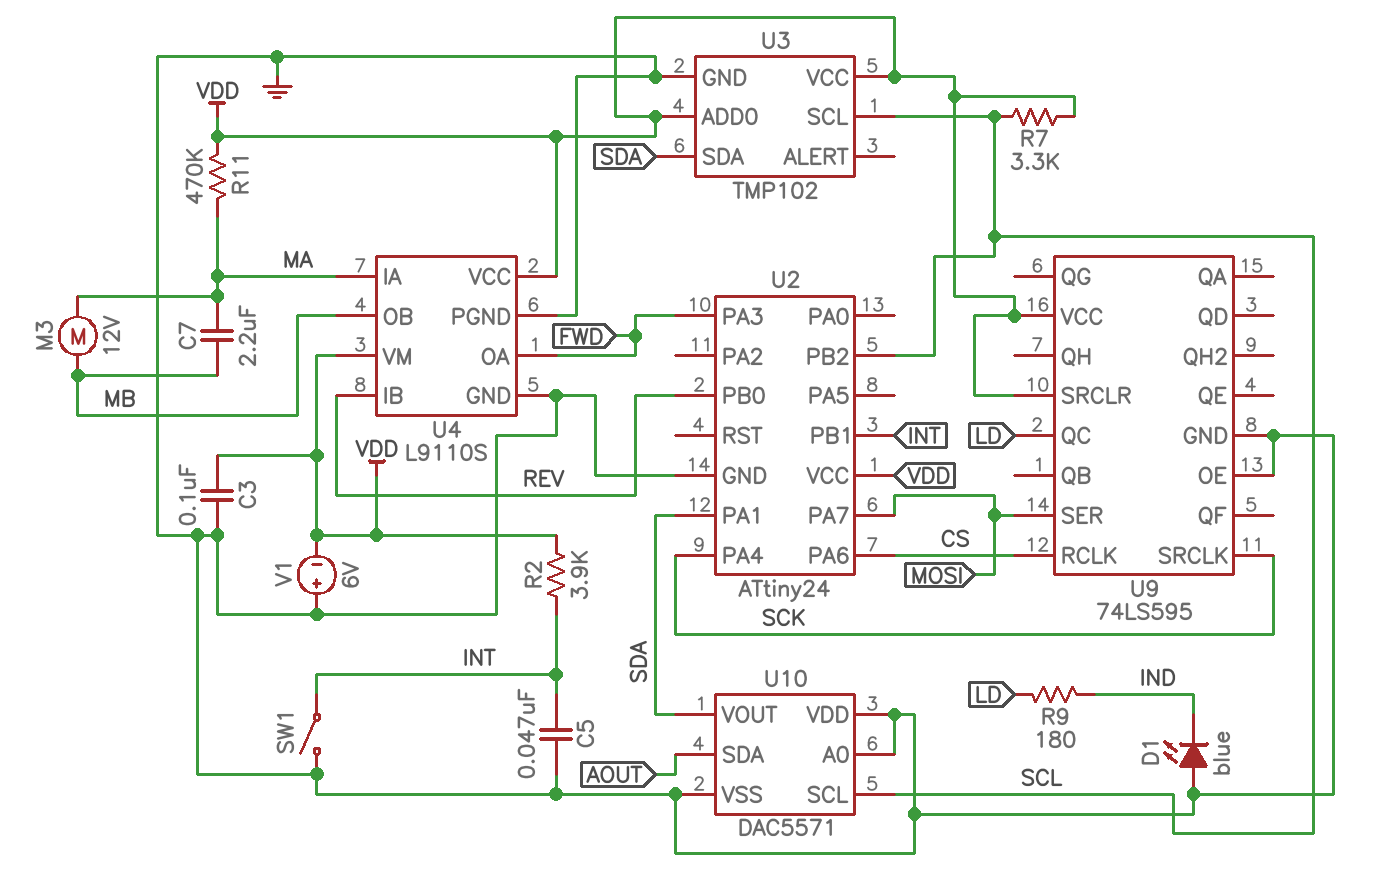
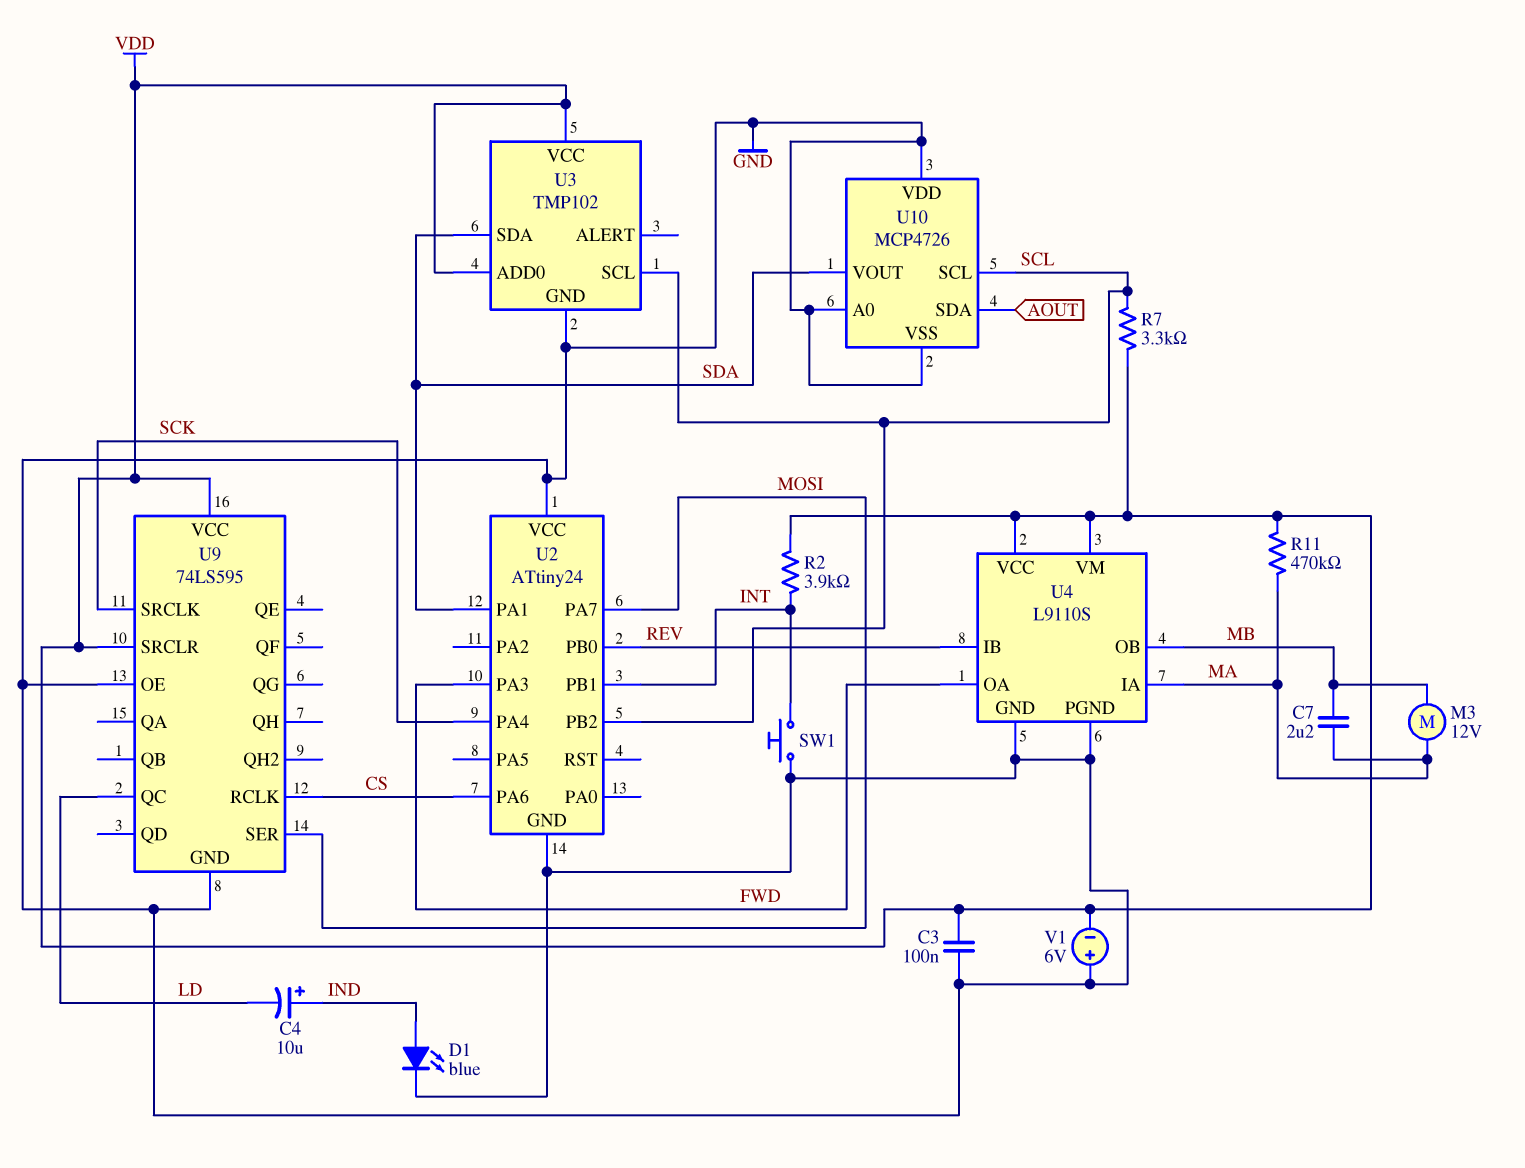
C4: none -> 10uF (plus IND, minus LD)
C5: 47nF (GND, INT) -> none
D1: LED blue (A GND, K IND) -> LED blue (A IND, K GND)
R9: 180 (IND, LD) -> none
SW1: switch (GND, INT) -> button (GND, INT)
U2 pin VCC: VDD -> GND
U10: DAC5571 -> MCP4726

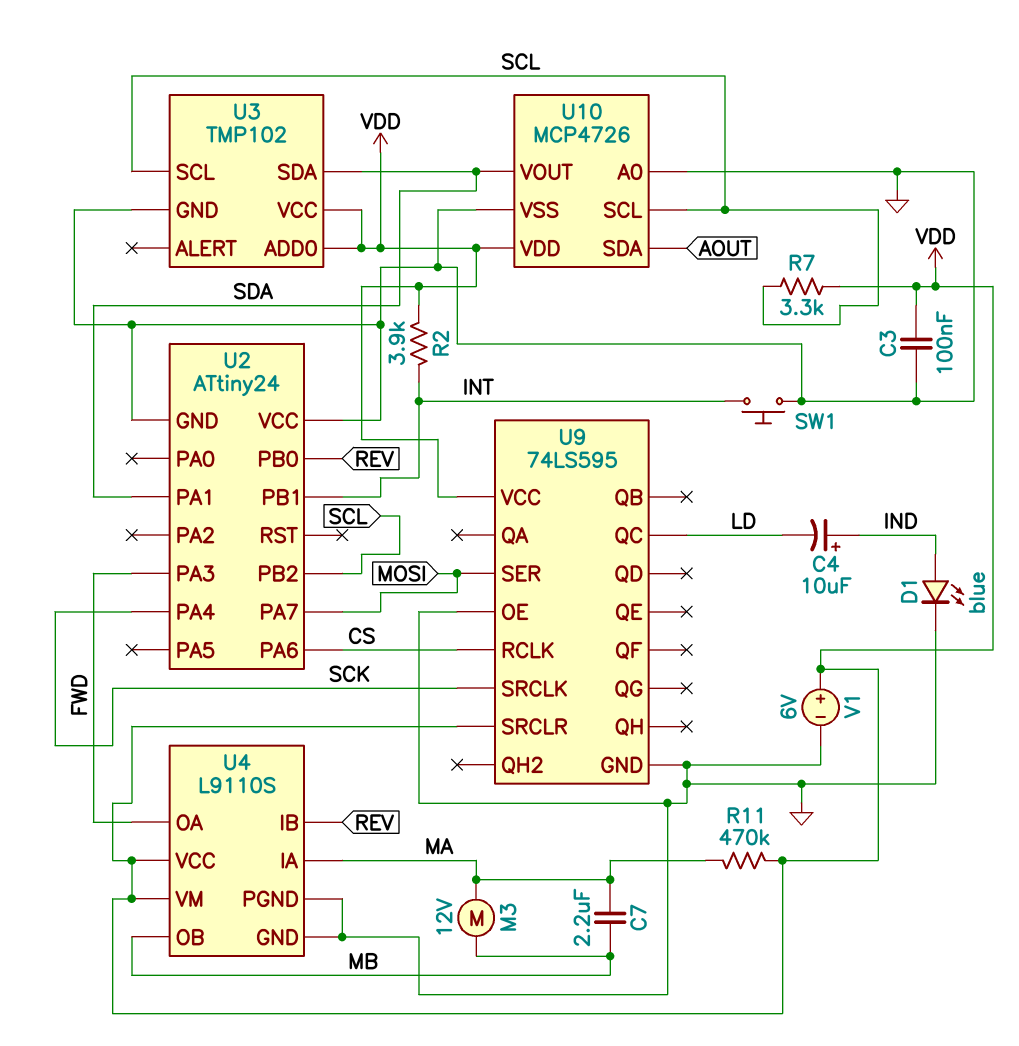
U10 pin VDD: GND -> VDD
V1: 6V (plus GND, minus VDD) -> 6V (plus VDD, minus GND)

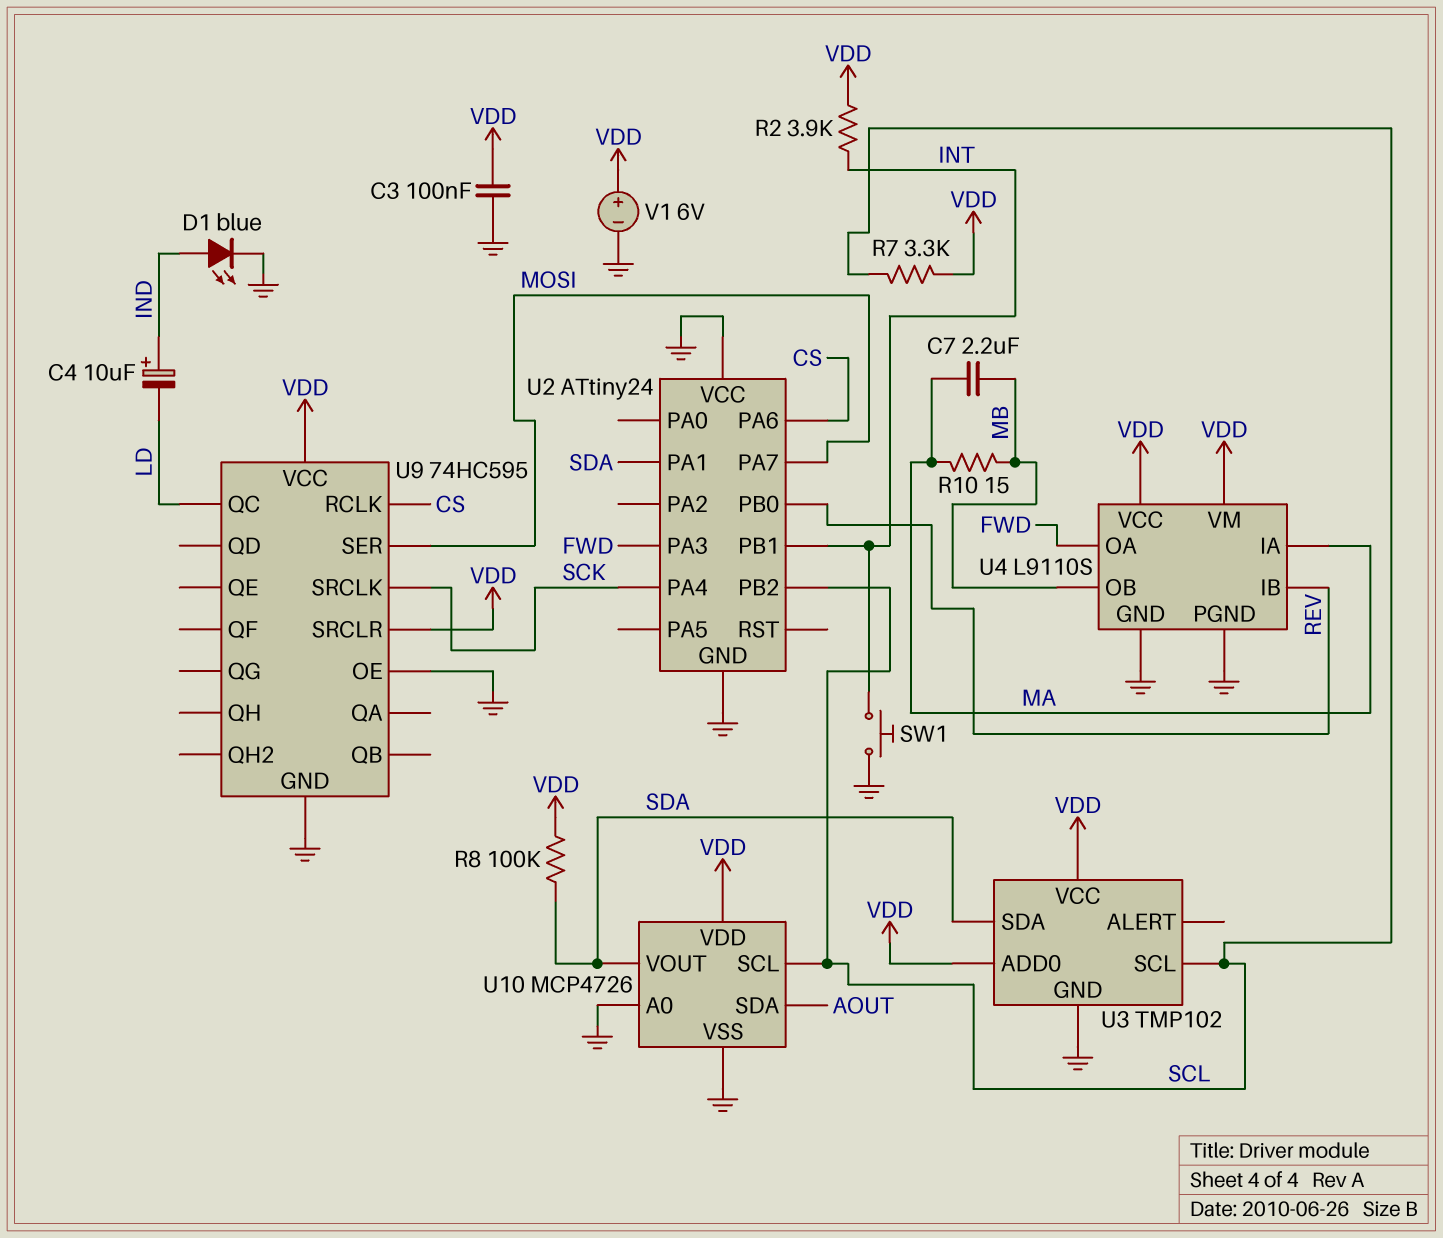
M3: motor 12V (MA, MB) -> none
R8: none -> 100k (SDA, VDD)
R10: none -> 15 (MA, MB)
R11: 470k (MA, VDD) -> none
U9: 74LS595 -> 74HC595

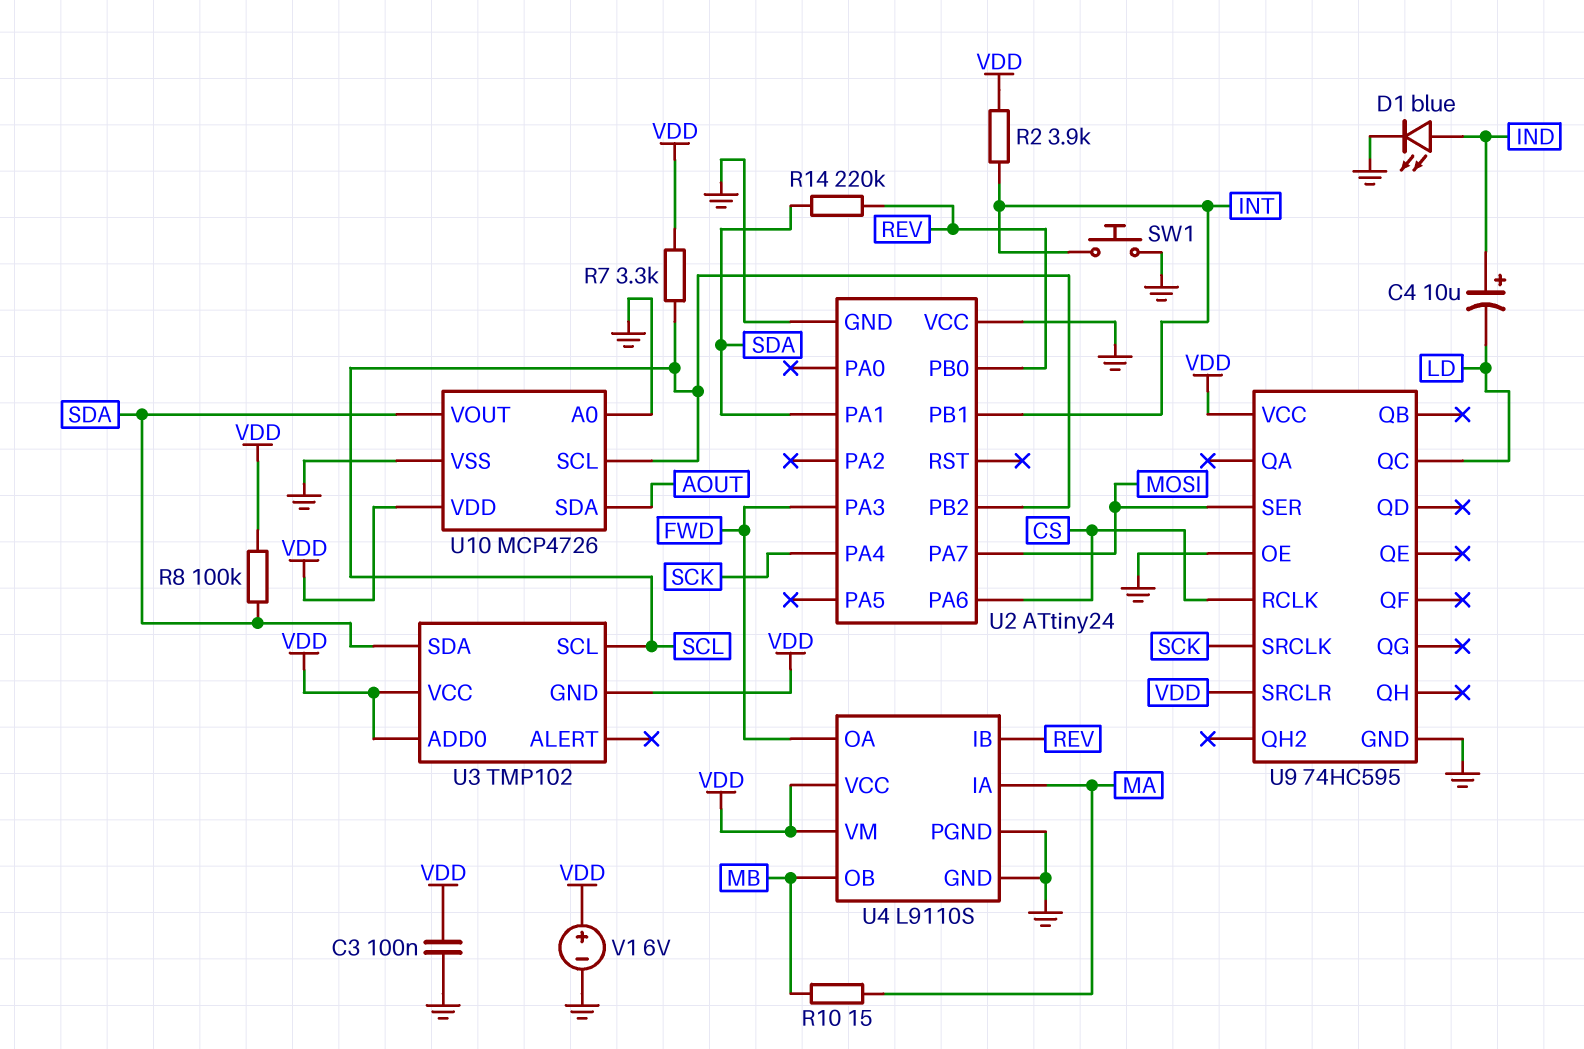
C7: 2.2uF (MA, MB) -> none
R14: none -> 220k (REV, SDA)
U3 pin GND: GND -> VDD

